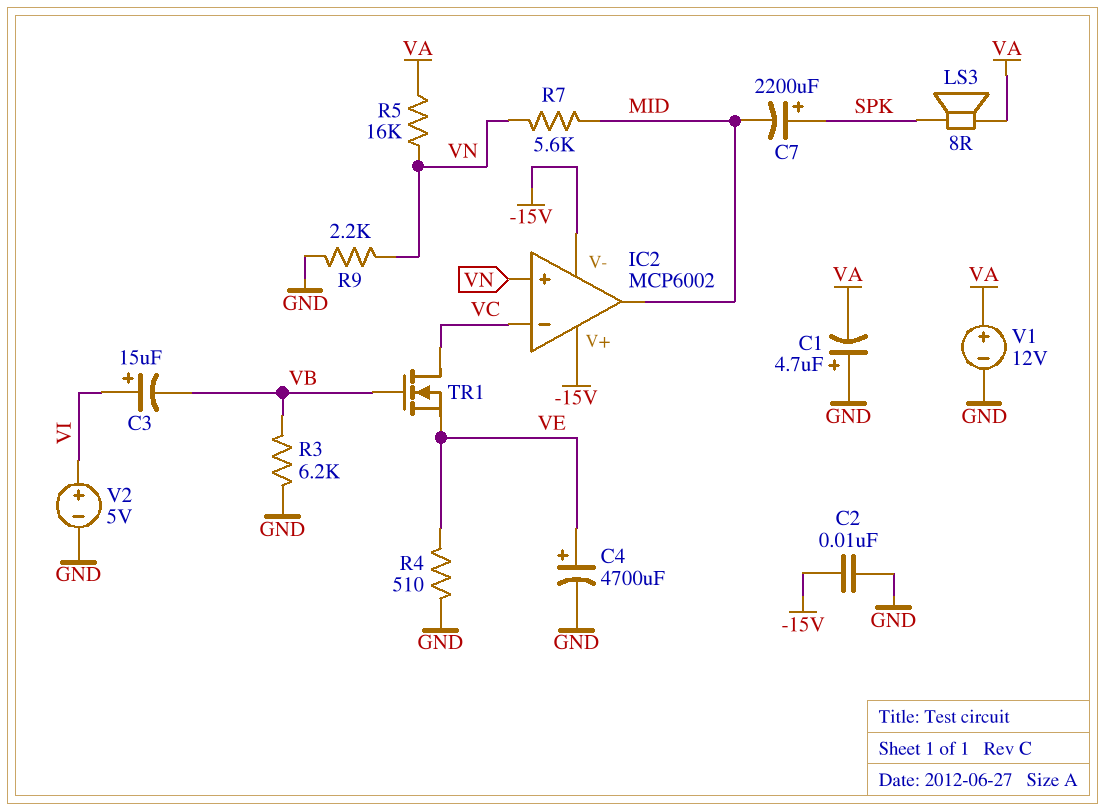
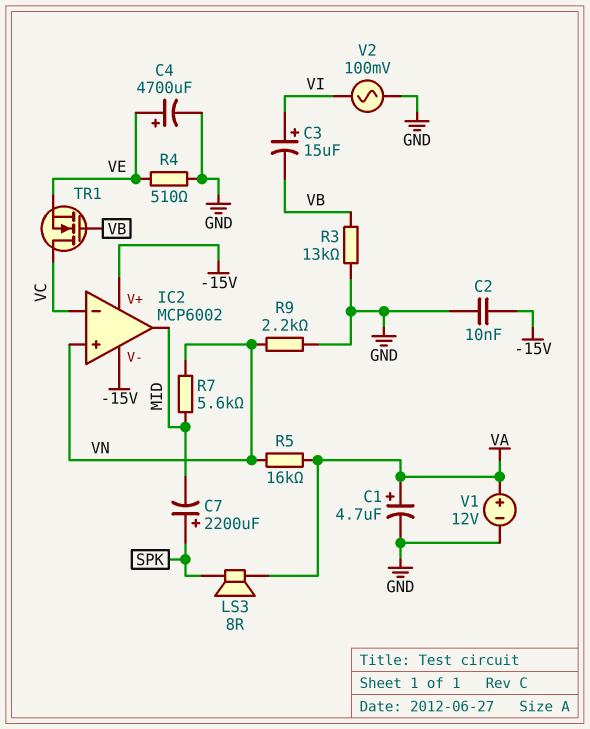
C1: 4.7uF (plus GND, minus VA) -> 4.7uF (plus VA, minus GND)
R3: 6.2k (GND, VB) -> 13k (GND, VB)
V2: 5V (plus VI, minus GND) -> AC 100mV (GND, VI)

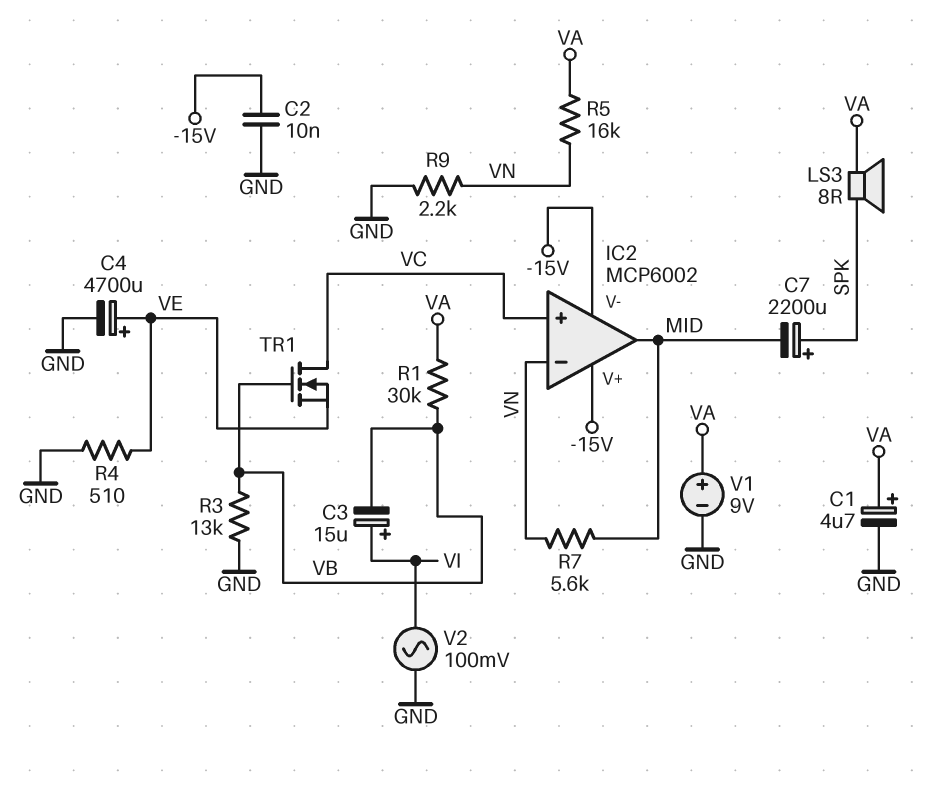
IC2 pin in+: VN -> VC
IC2 pin in-: VC -> VN
R1: none -> 30k (VA, VB)
V1: 12V (plus VA, minus GND) -> 9V (plus VA, minus GND)

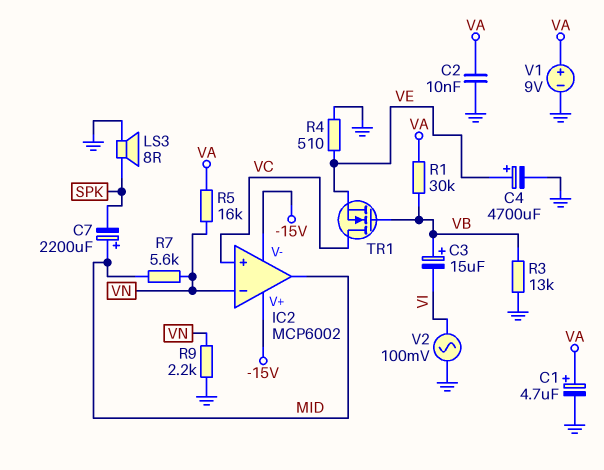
C2: 10nF (-15V, GND) -> 10nF (GND, VA)
C3: 15uF (plus VI, minus VB) -> 15uF (plus VB, minus VI)
C7: 2200uF (plus SPK, minus MID) -> 2200uF (plus MID, minus SPK)
LS3: speaker 8R (SPK, VA) -> speaker 8R (GND, SPK)

